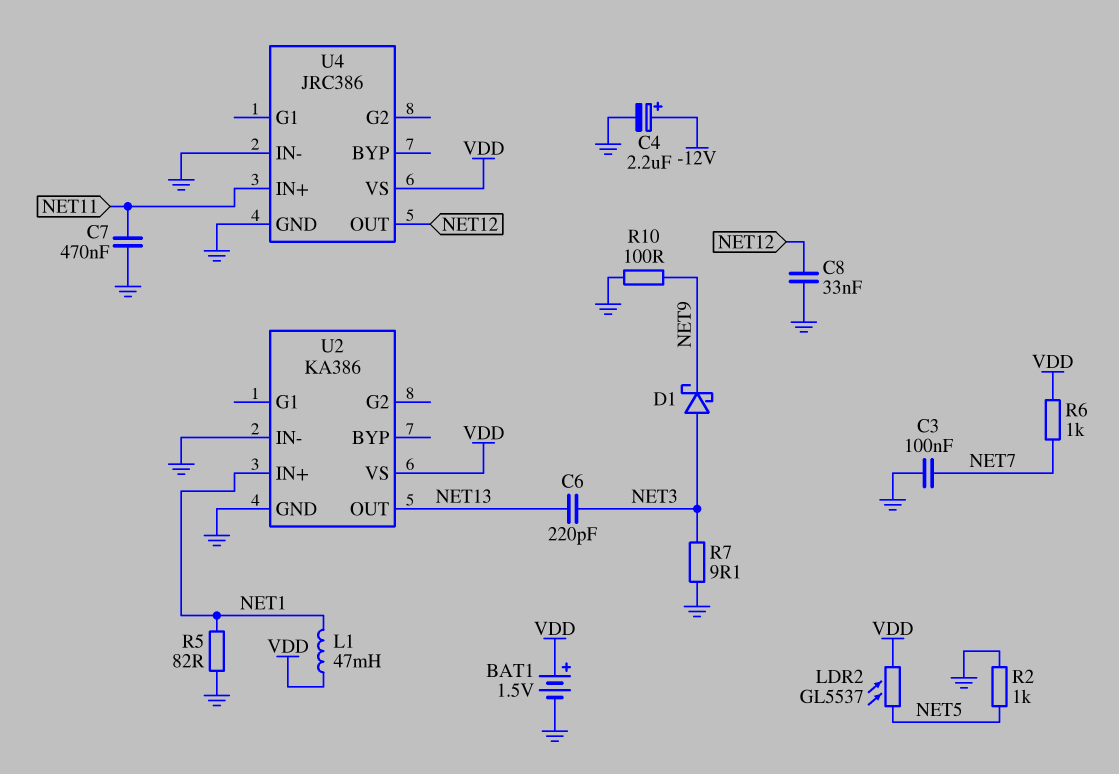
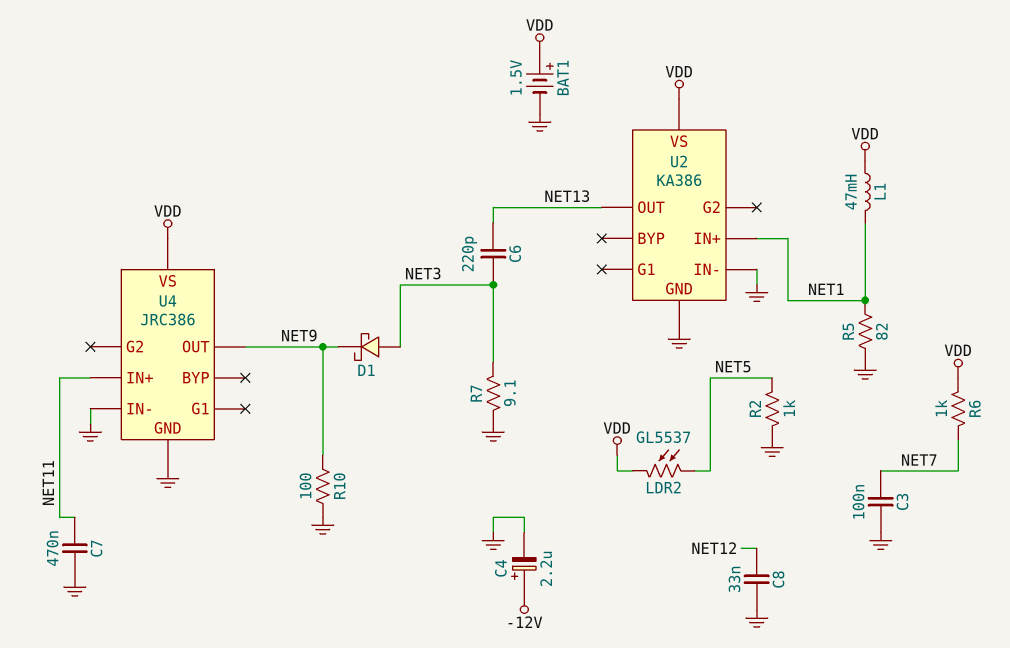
U4 pin OUT: NET12 -> NET9

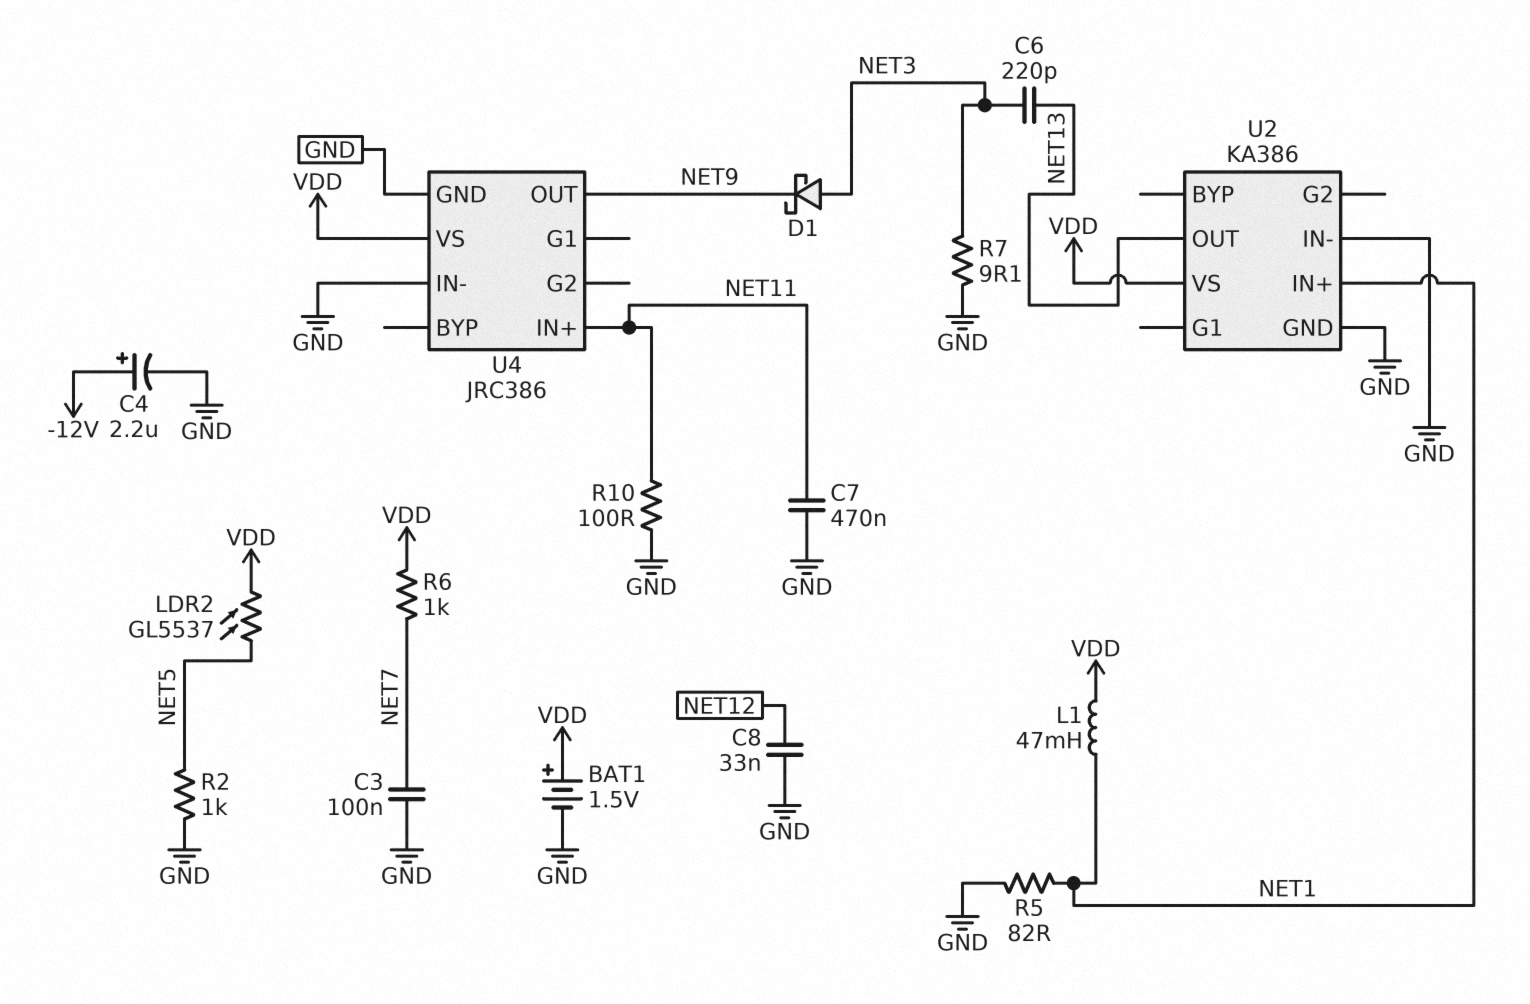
R10: 100 (GND, NET9) -> 100 (GND, NET11)

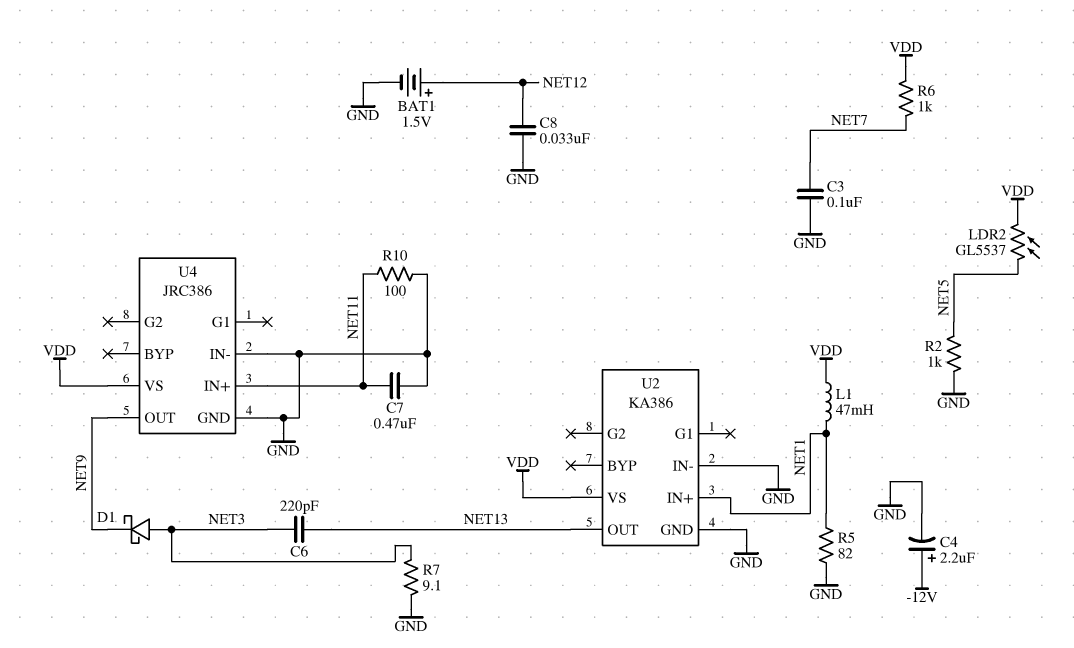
BAT1: 1.5V (plus VDD, minus GND) -> 1.5V (plus NET12, minus GND)

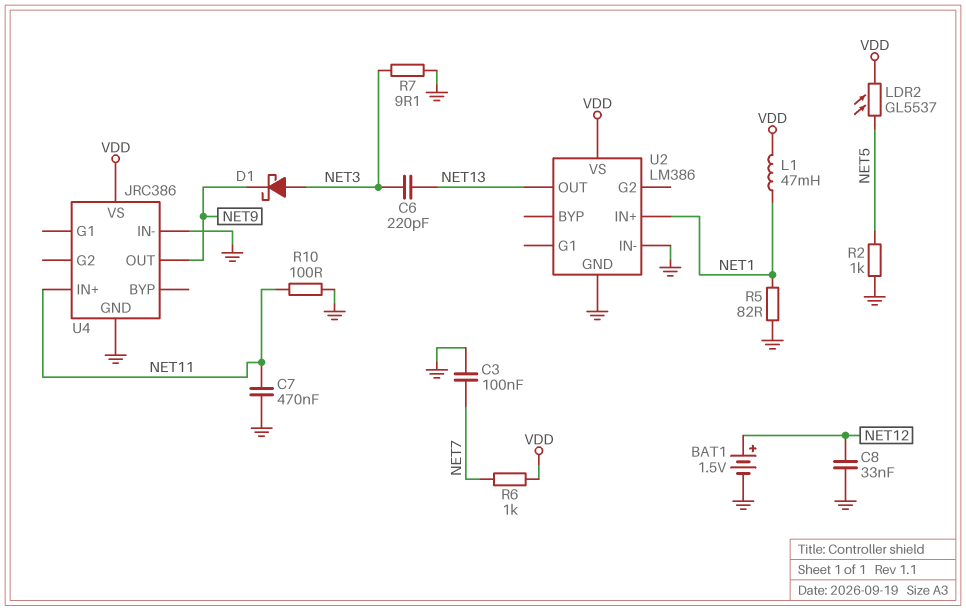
C4: 2.2uF (plus -12V, minus GND) -> none
U2: KA386 -> LM386

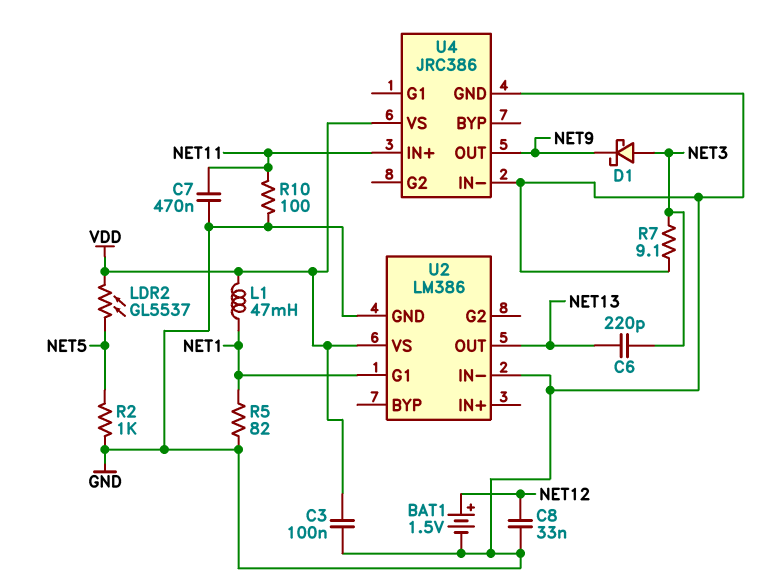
C3: 100nF (GND, NET7) -> 100nF (GND, VDD)
R6: 1k (NET7, VDD) -> none
U2 pin G1: none -> NET1
U2 pin IN+: NET1 -> none

